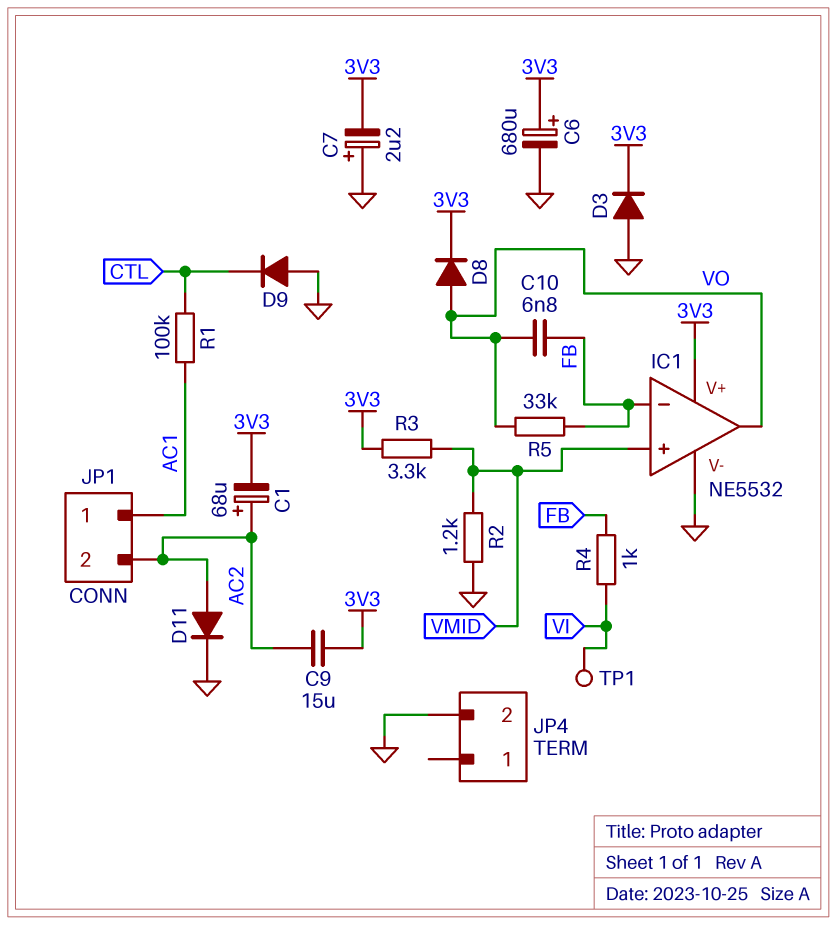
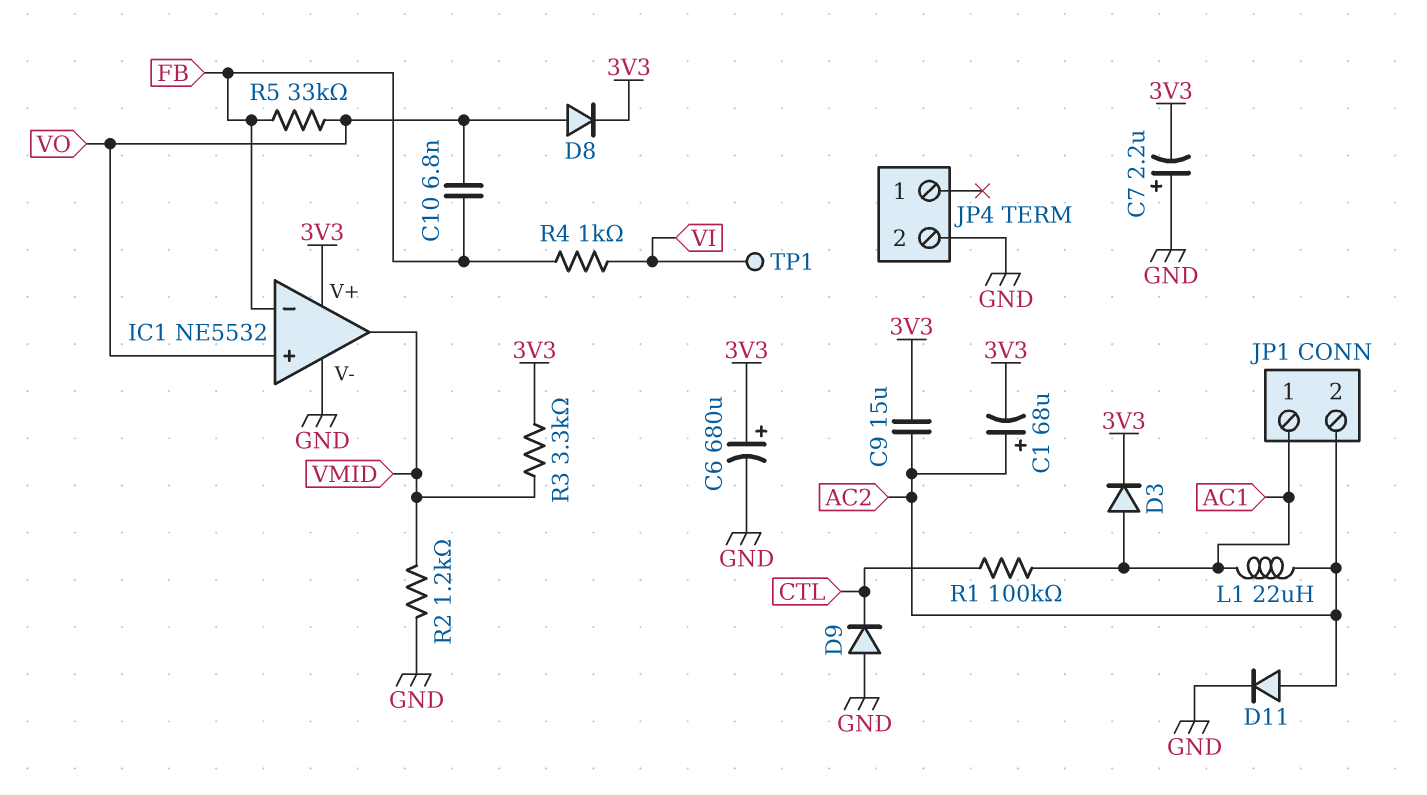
D3: diode (A GND, K 3V3) -> diode (A AC1, K 3V3)
IC1 pin in+: VMID -> VO
IC1 pin out: VO -> VMID
L1: none -> 22uH (AC1, AC2)

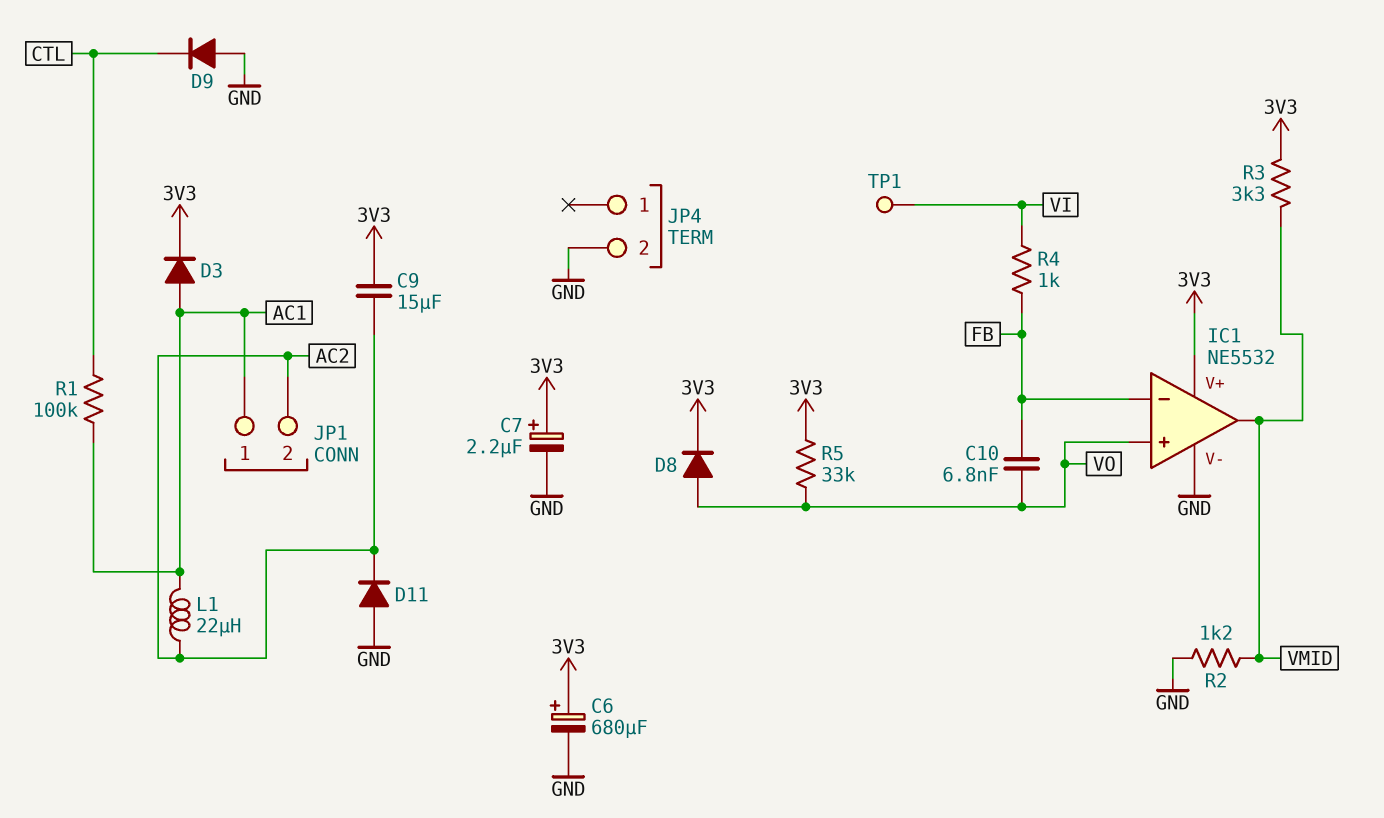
C1: 68uF (plus AC2, minus 3V3) -> none
C7: 2.2uF (plus GND, minus 3V3) -> 2.2uF (plus 3V3, minus GND)
D11: diode (A AC2, K GND) -> diode (A GND, K AC2)
R5: 33k (FB, VO) -> 33k (3V3, VO)

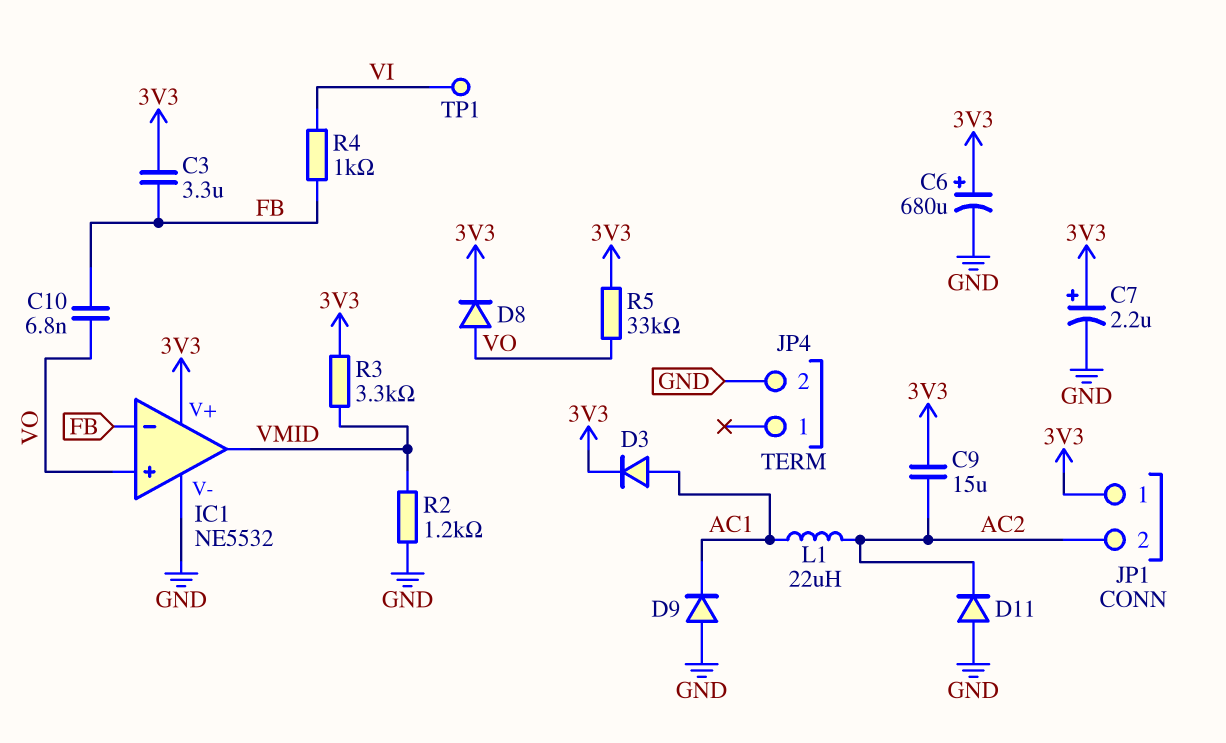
C3: none -> 3.3uF (3V3, FB)
D9: diode (A GND, K CTL) -> diode (A GND, K AC1)
JP1 pin 1: AC1 -> 3V3
R1: 100k (AC1, CTL) -> none

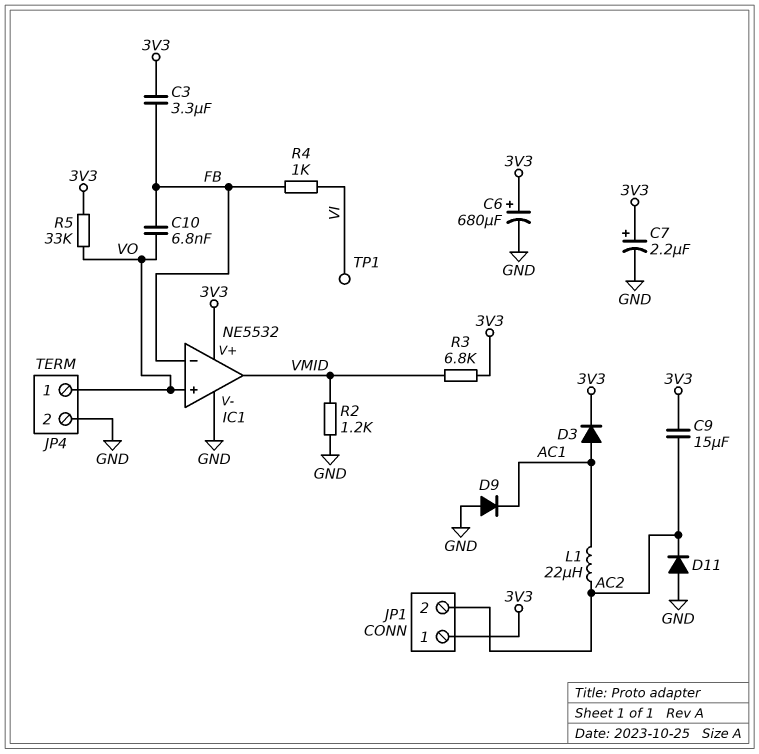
D8: diode (A VO, K 3V3) -> none
JP4 pin 1: none -> VO
R3: 3.3k (3V3, VMID) -> 6.8k (3V3, VMID)

